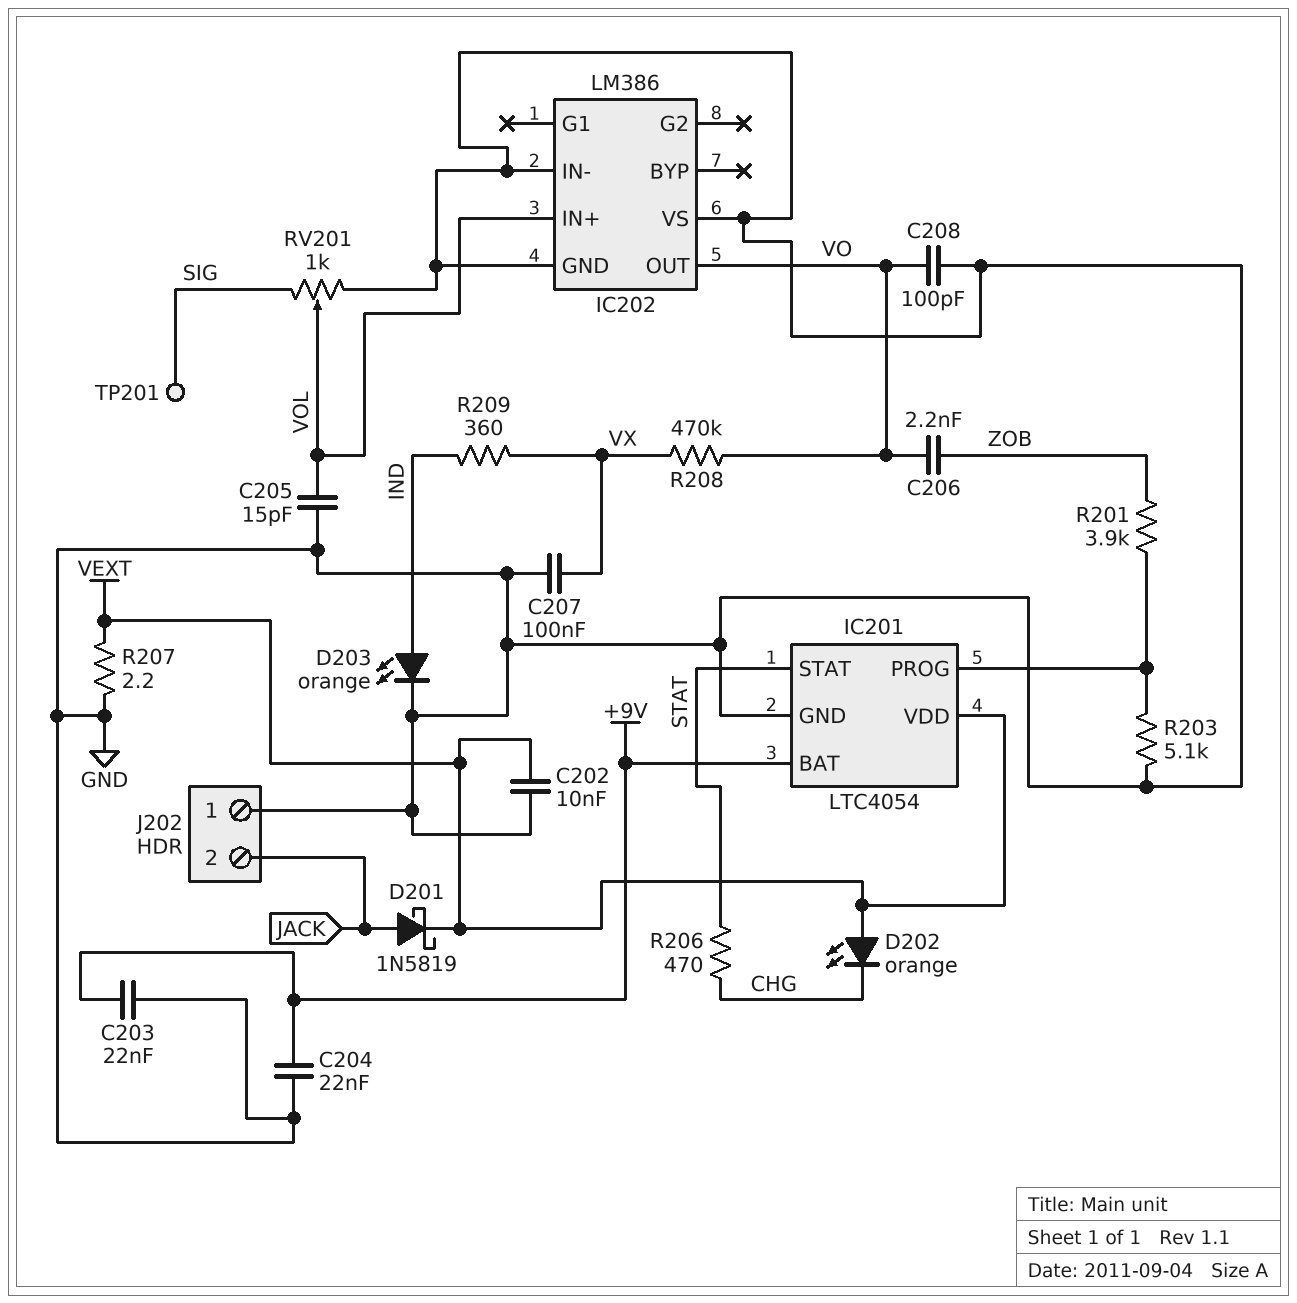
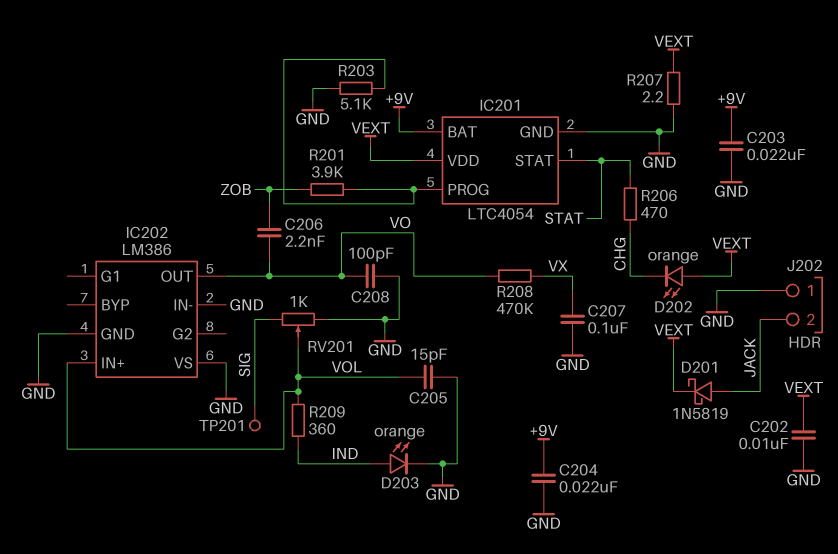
R209: 360 (IND, VX) -> 360 (IND, VOL)

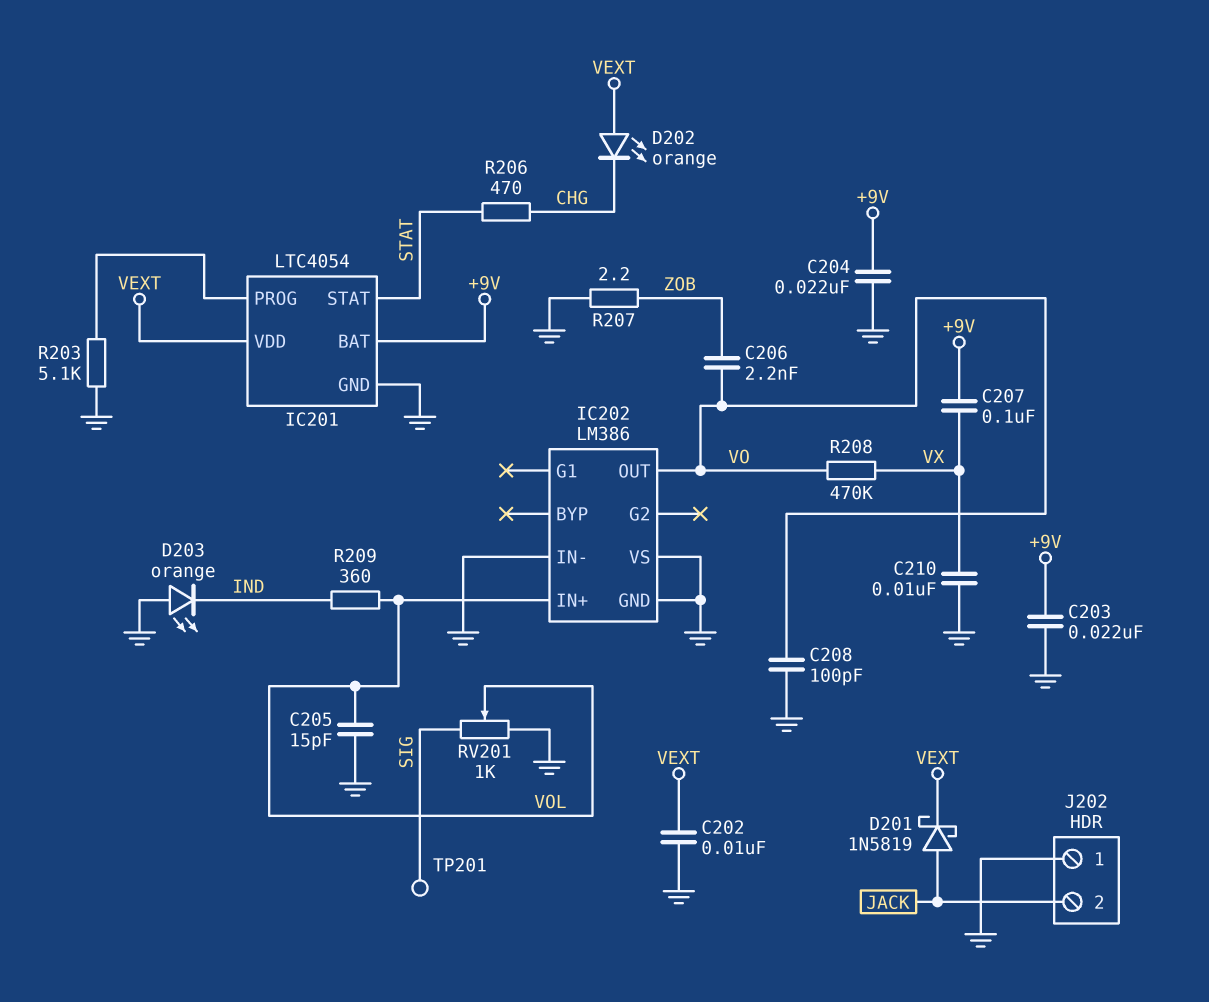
C207: 100nF (GND, VX) -> 100nF (+9V, VX)
C210: none -> 10nF (GND, VX)
D203: LED orange (A IND, K GND) -> LED orange (A GND, K IND)
R201: 3.9k (IC201/PROG, ZOB) -> none
R207: 2.2 (GND, VEXT) -> 2.2 (GND, ZOB)

